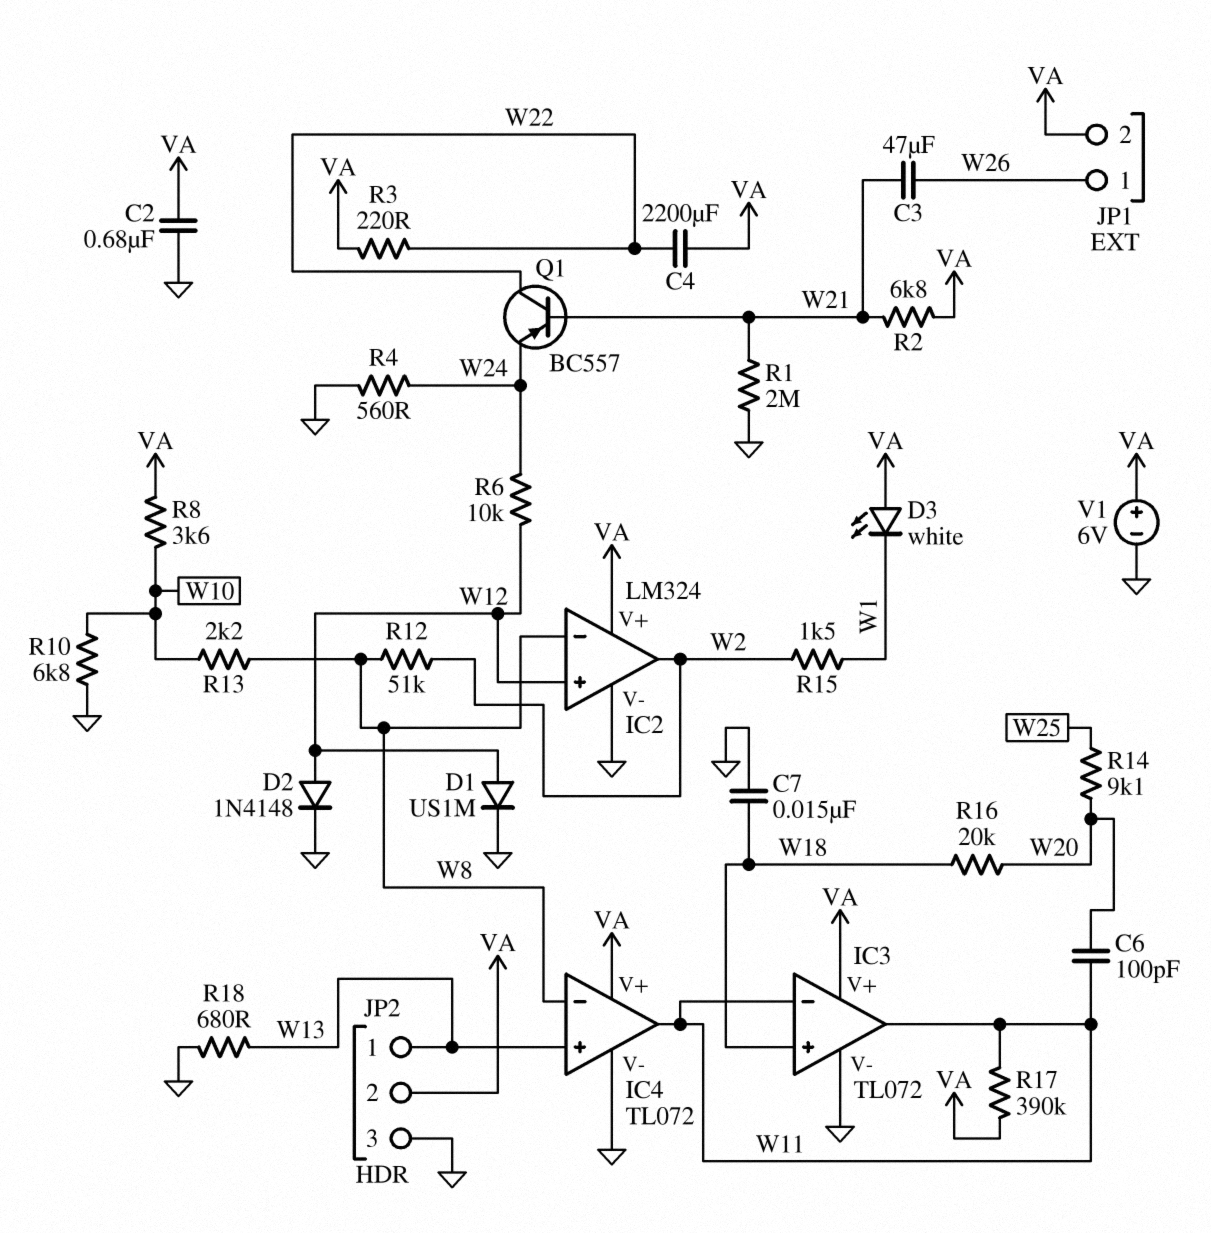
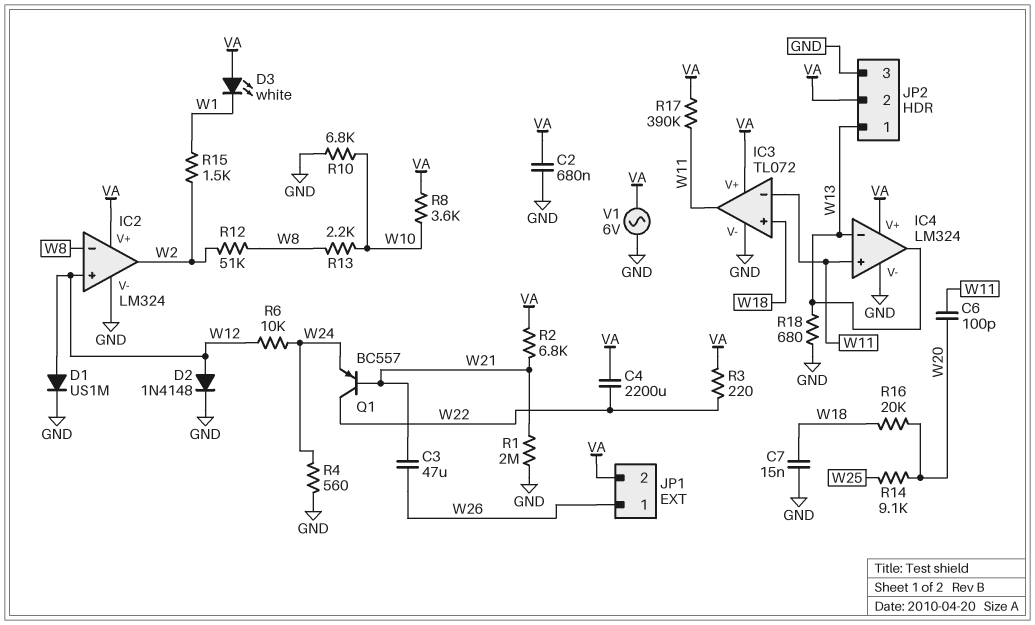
IC4: TL072 -> LM324
IC4 pin in+: W13 -> W11
IC4 pin in-: W8 -> W13
IC4 pin out: W11 -> W13
V1: 6V (plus VA, minus GND) -> AC 6V (GND, VA)

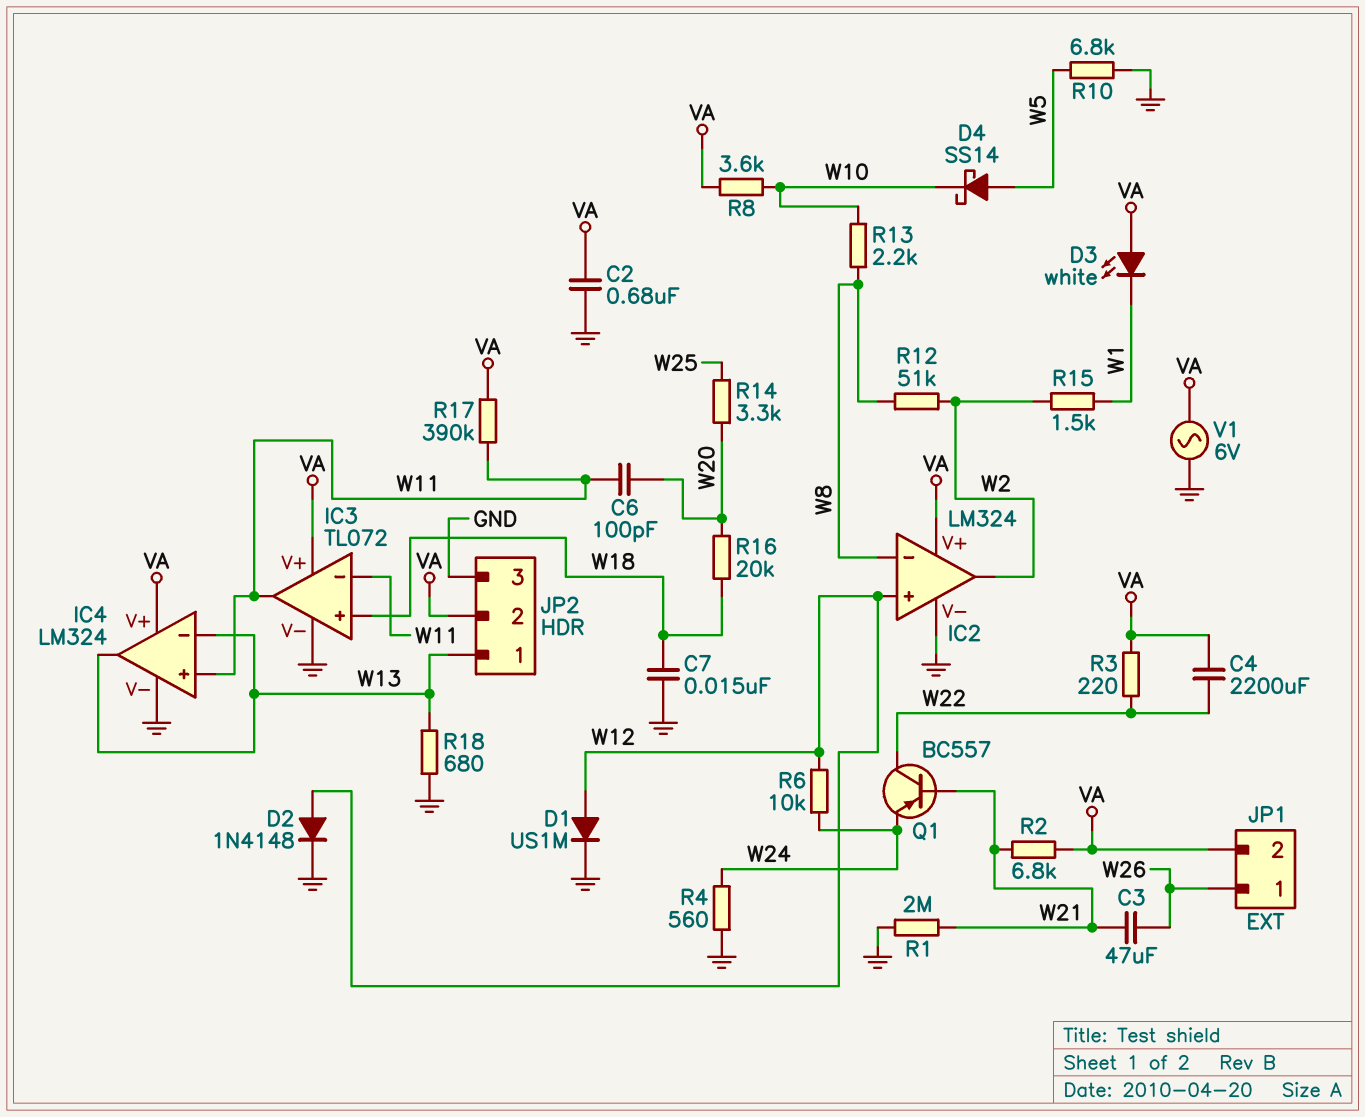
D4: none -> schottky SS14 (A W5, K W10)
R10: 6.8k (GND, W10) -> 6.8k (GND, W5)
R14: 9.1k (W20, W25) -> 3.3k (W20, W25)

